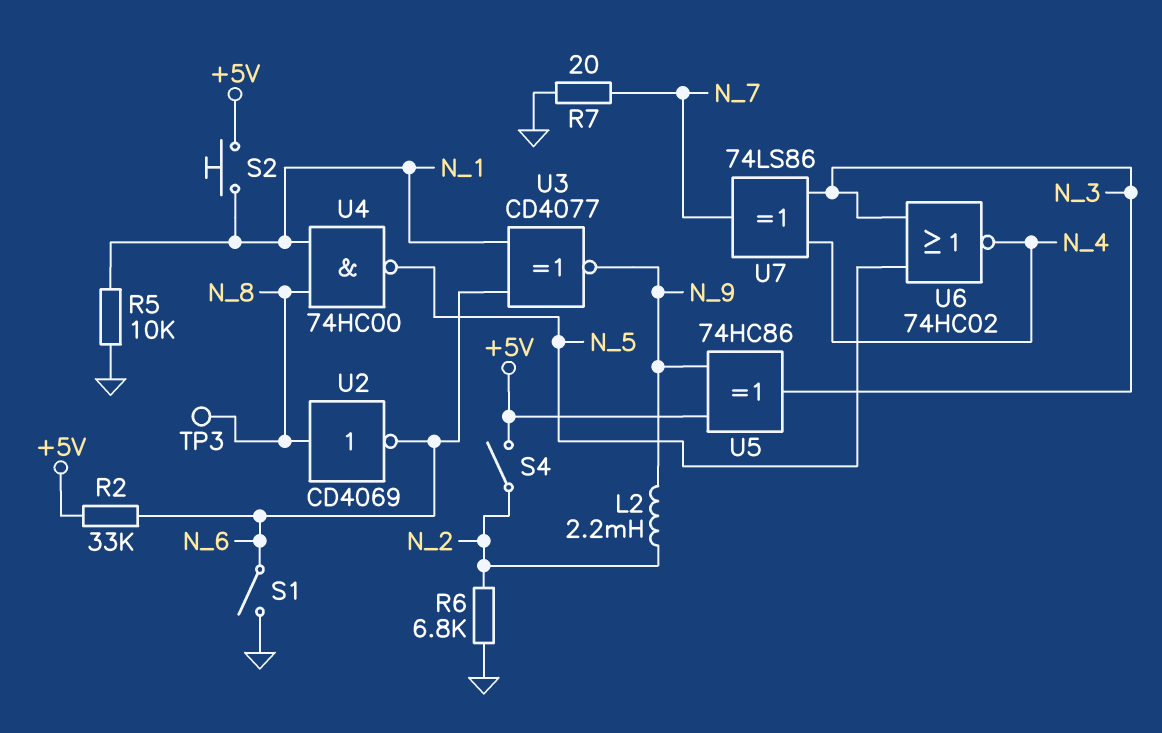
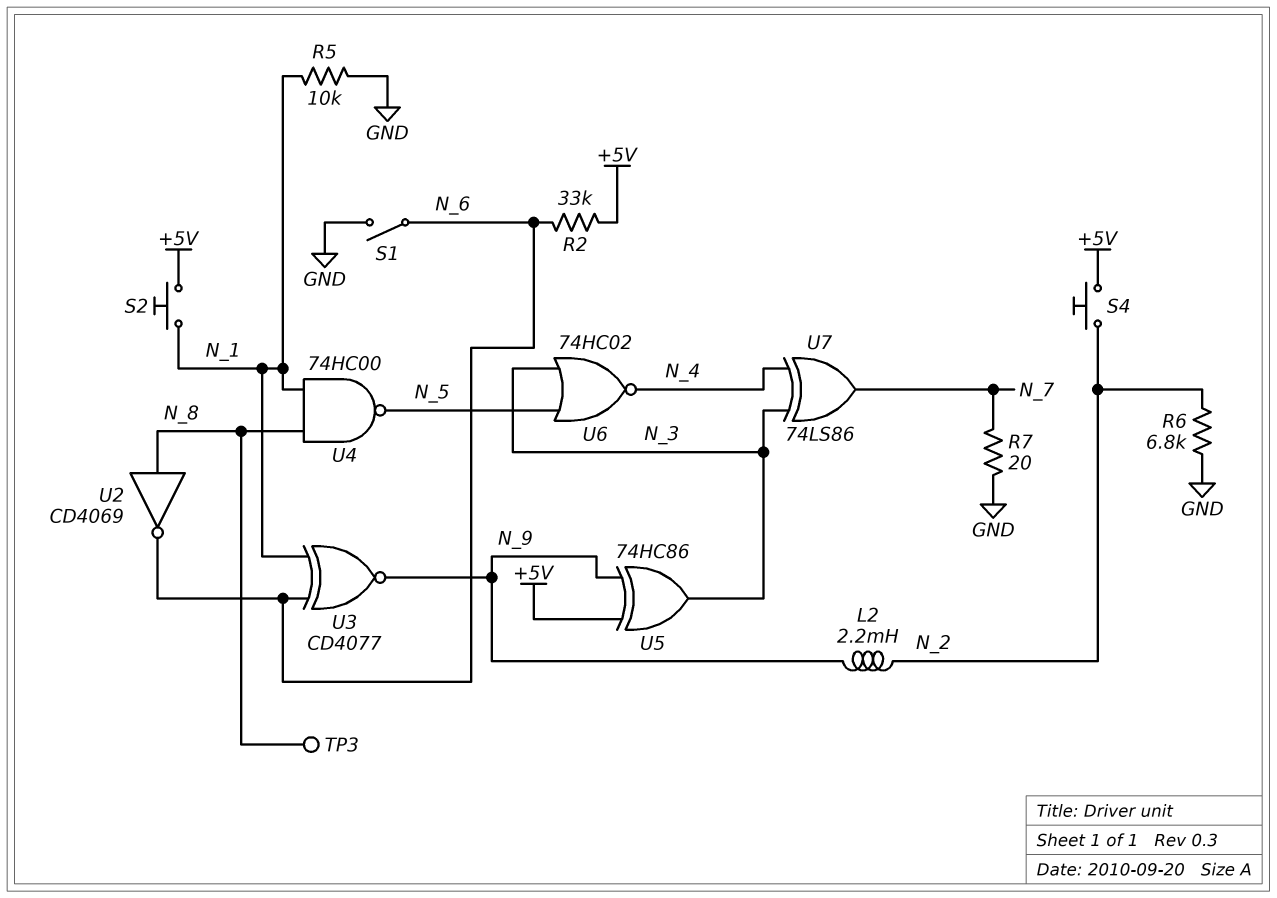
S4: switch (+5V, N_2) -> button (+5V, N_2)

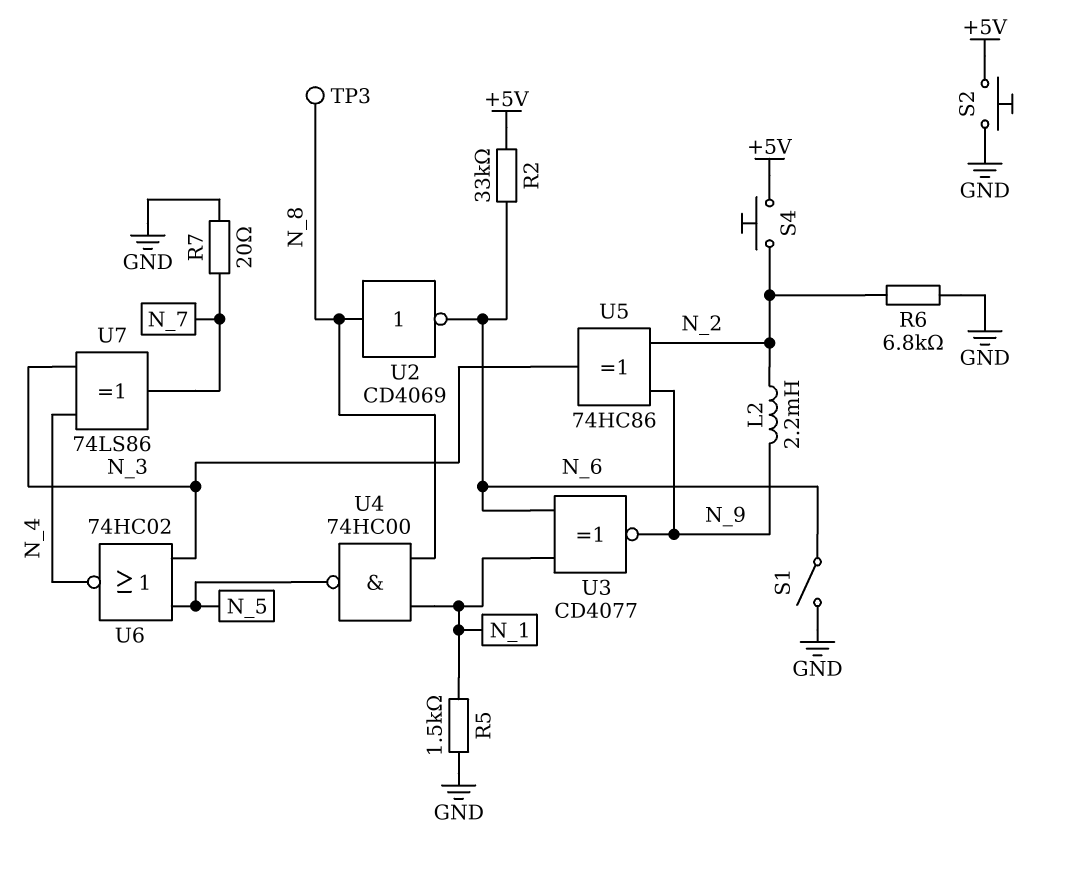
R5: 10k (GND, N_1) -> 1.5k (GND, N_1)
S2: button (+5V, N_1) -> button (+5V, GND)
U5: XOR 74HC86 (in +5V, in N_9, out N_3) -> XOR 74HC86 (in N_2, in N_9, out N_3)

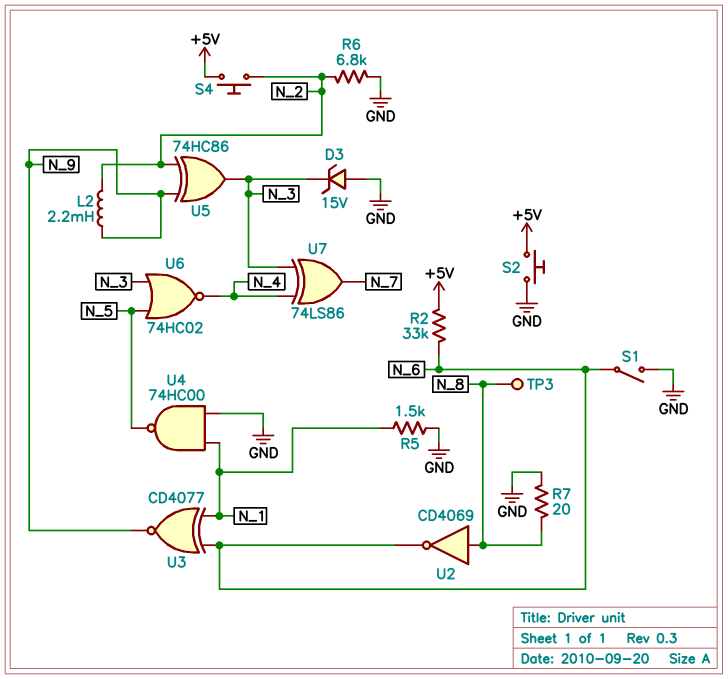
D3: none -> zener 15V (A GND, K N_3)
R7: 20 (GND, N_7) -> 20 (GND, N_8)
U4: NAND 74HC00 (in N_1, in N_8, out N_5) -> NAND 74HC00 (in GND, in N_1, out N_5)

